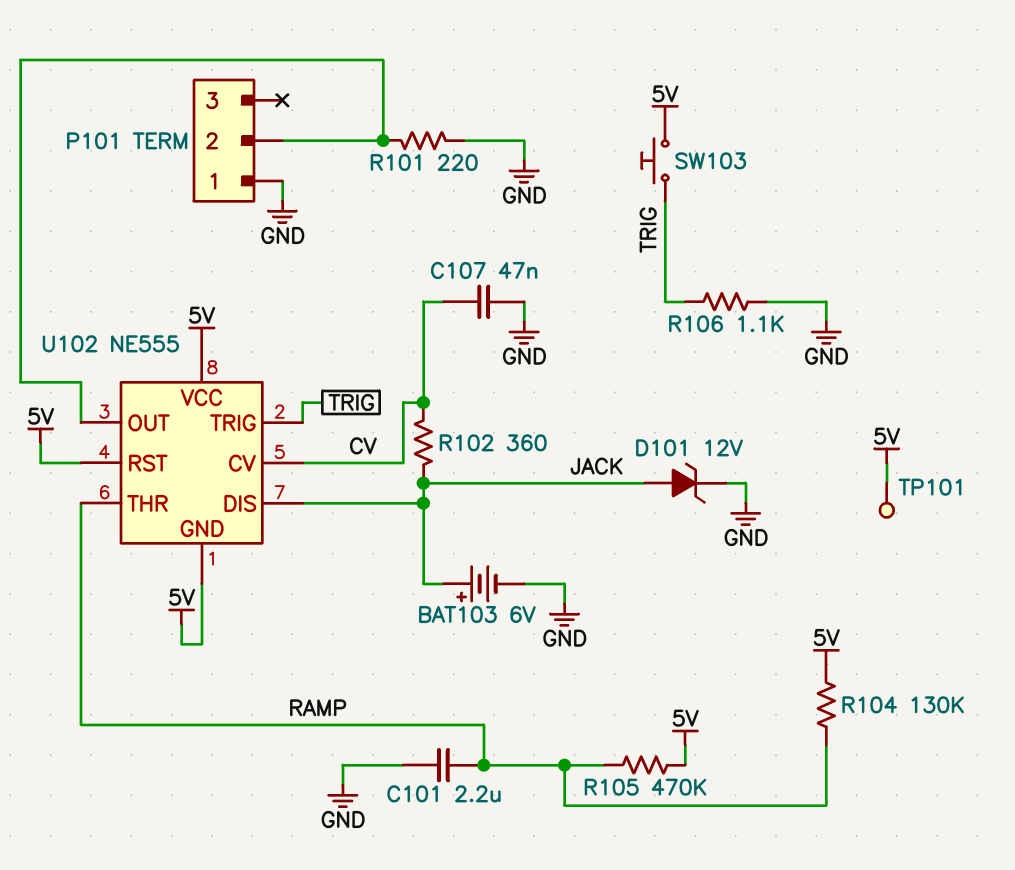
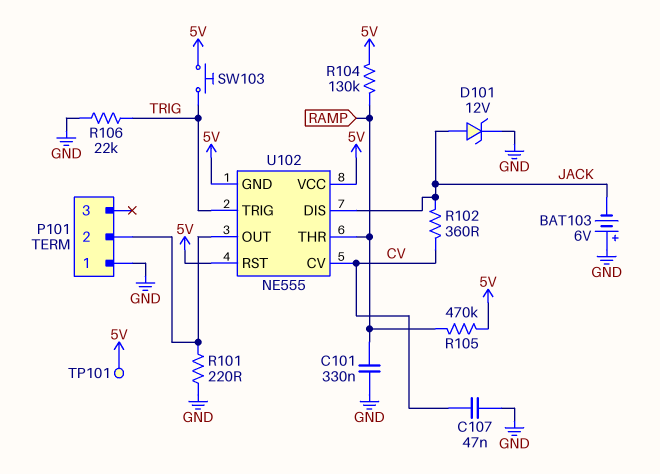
BAT103: 6V (plus JACK, minus GND) -> 6V (plus GND, minus JACK)
C101: 2.2uF (GND, RAMP) -> 330nF (GND, RAMP)
R106: 1.1k (GND, TRIG) -> 22k (GND, TRIG)

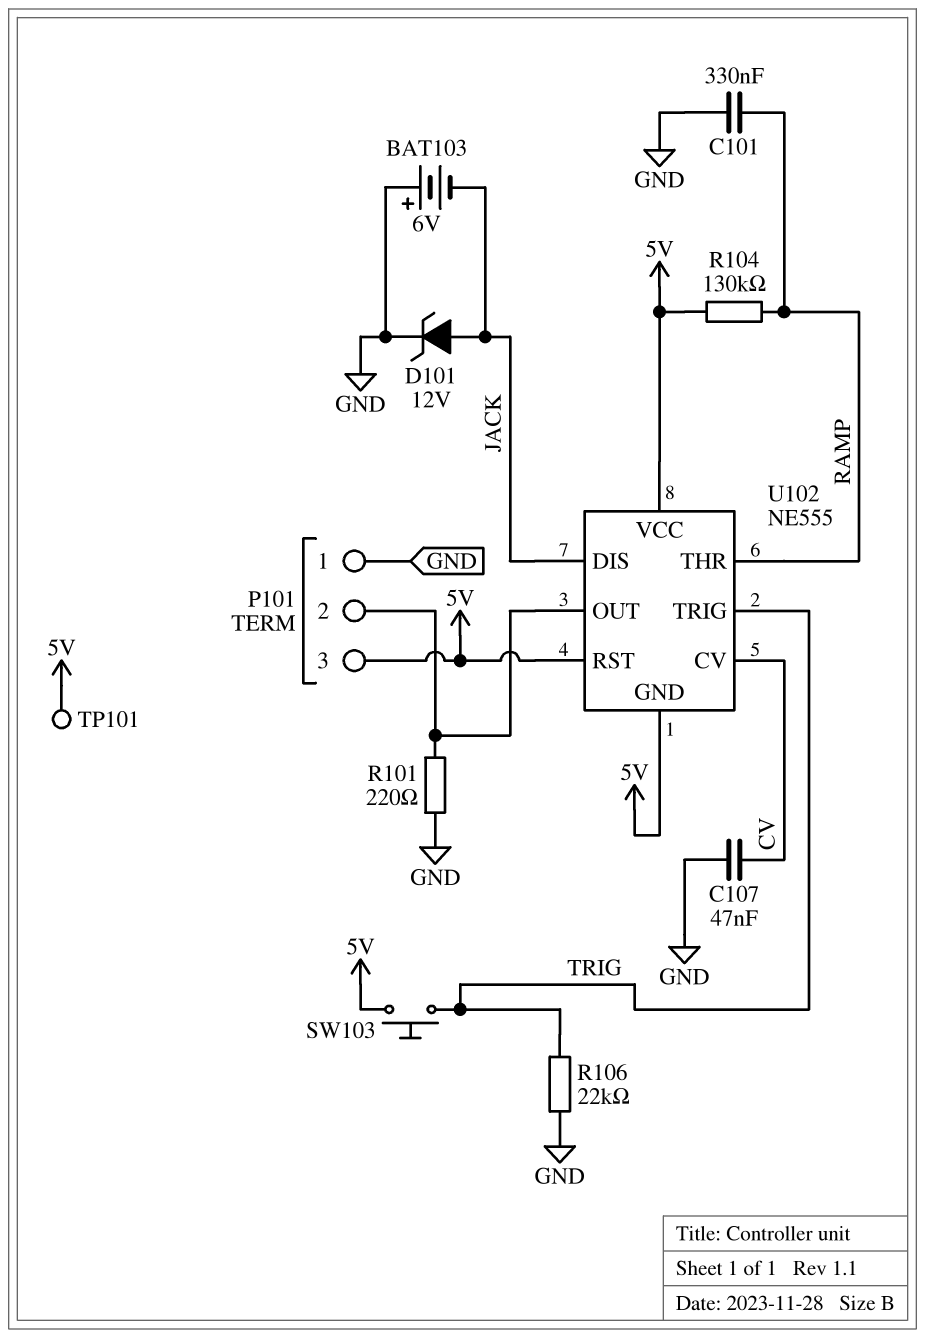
P101 pin 3: none -> 5V
R102: 360 (CV, JACK) -> none
R105: 470k (5V, RAMP) -> none

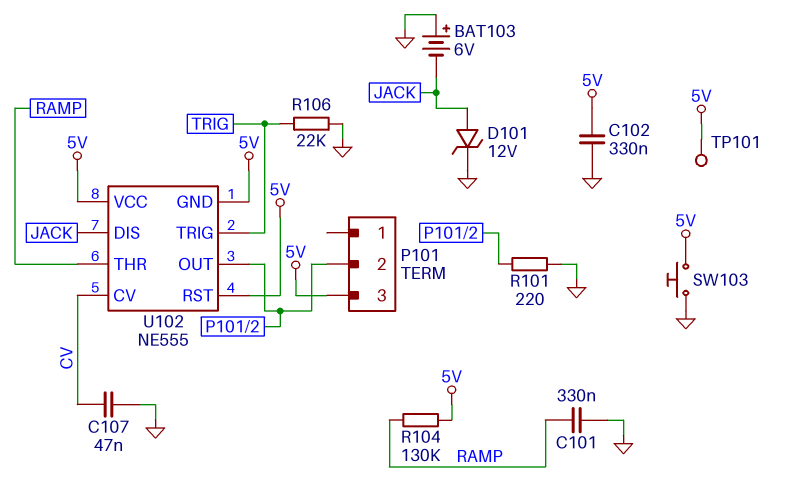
C102: none -> 330nF (5V, GND)
P101 pin 1: GND -> none
SW103: button (5V, TRIG) -> button (5V, GND)

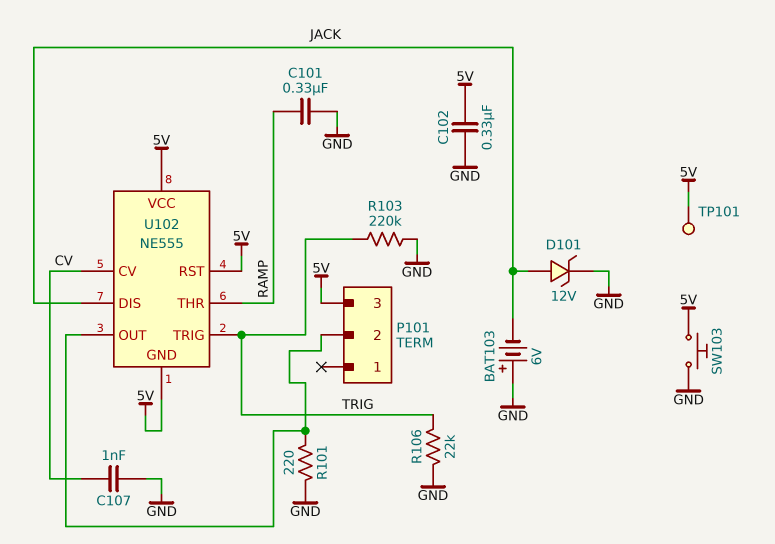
C107: 47nF (CV, GND) -> 1nF (CV, GND)
R103: none -> 220k (GND, TRIG)
R104: 130k (5V, RAMP) -> none

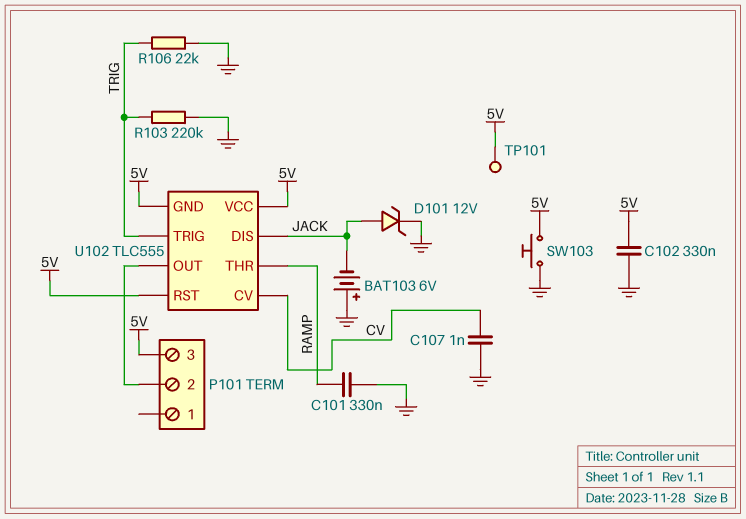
R101: 220 (GND, P101/2) -> none
U102: NE555 -> TLC555

